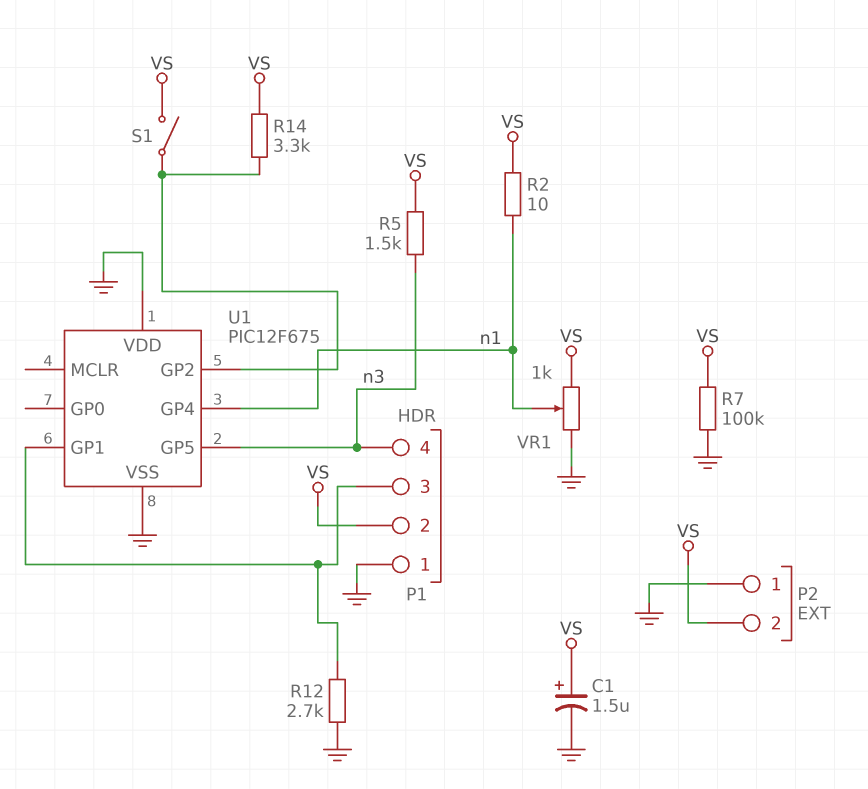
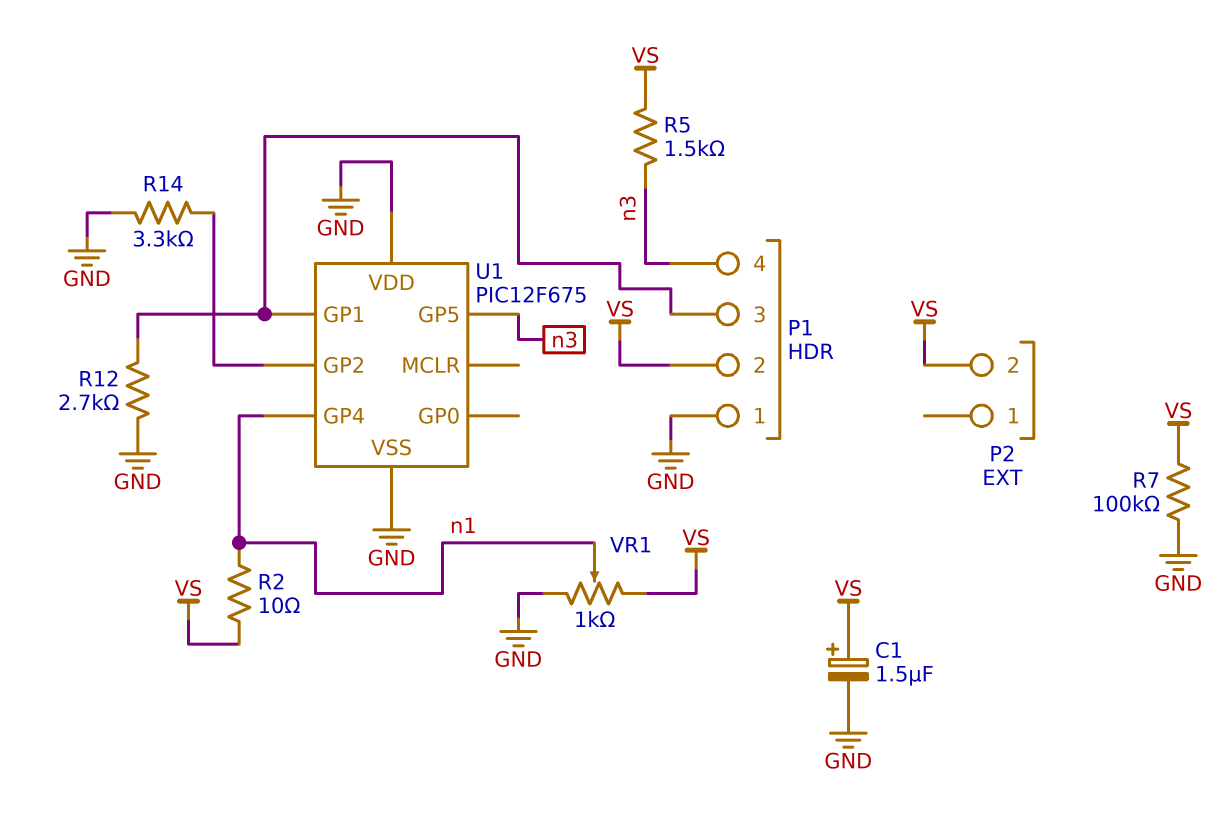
P2 pin 1: GND -> none
R14: 3.3k (U1/GP2, VS) -> 3.3k (GND, U1/GP2)
S1: switch (U1/GP2, VS) -> none

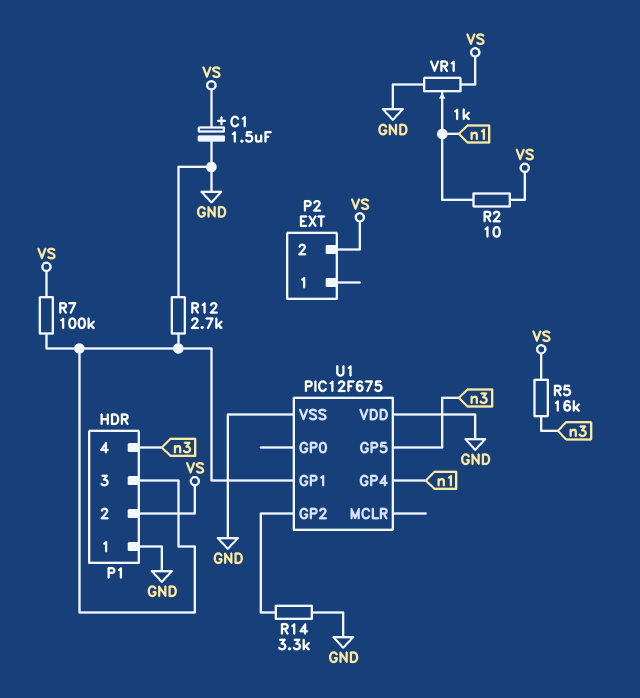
R5: 1.5k (VS, n3) -> 16k (VS, n3)
R7: 100k (GND, VS) -> 100k (P1/3, VS)

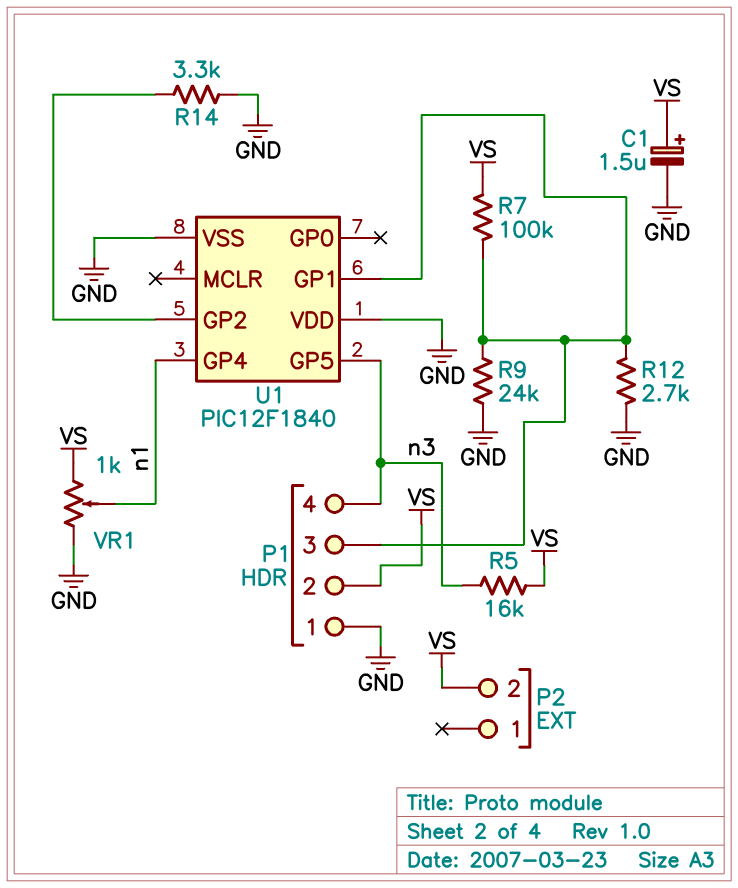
R2: 10 (VS, n1) -> none
R9: none -> 24k (GND, P1/3)
U1: PIC12F675 -> PIC12F1840

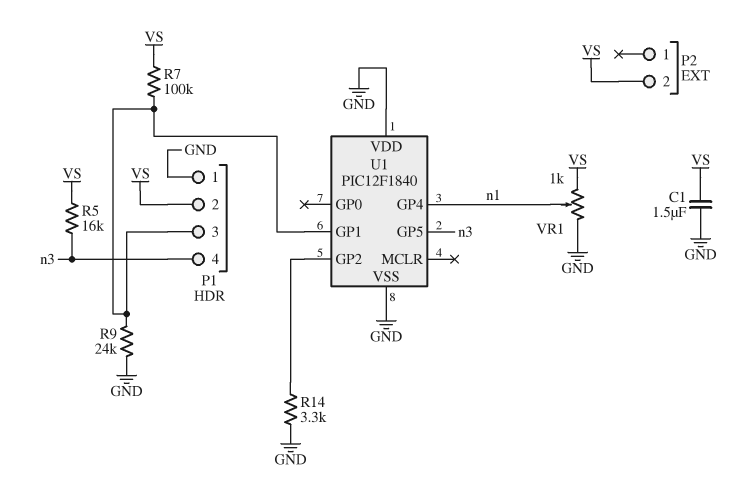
C1: 1.5uF (plus VS, minus GND) -> 1.5uF (GND, VS)
R12: 2.7k (GND, P1/3) -> none

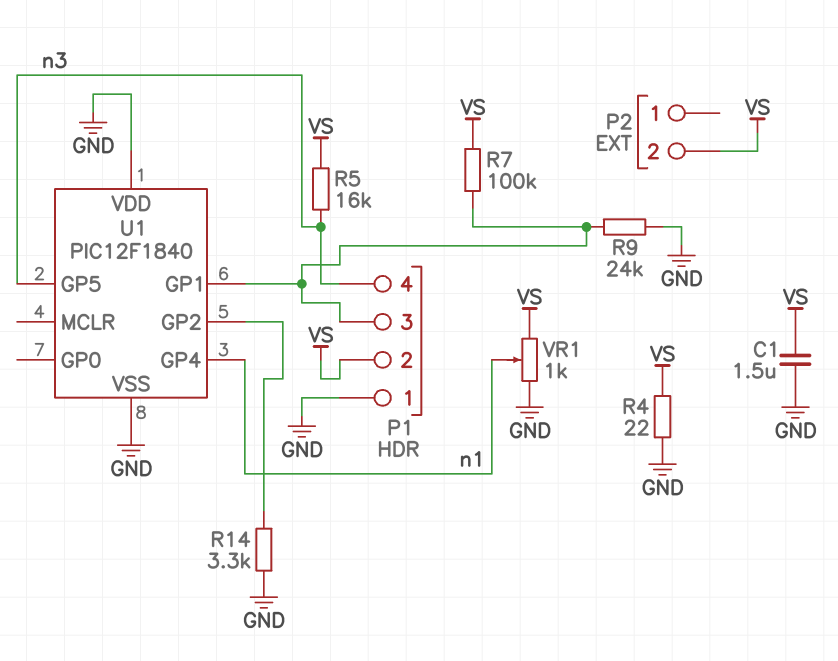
R4: none -> 22 (GND, VS)

